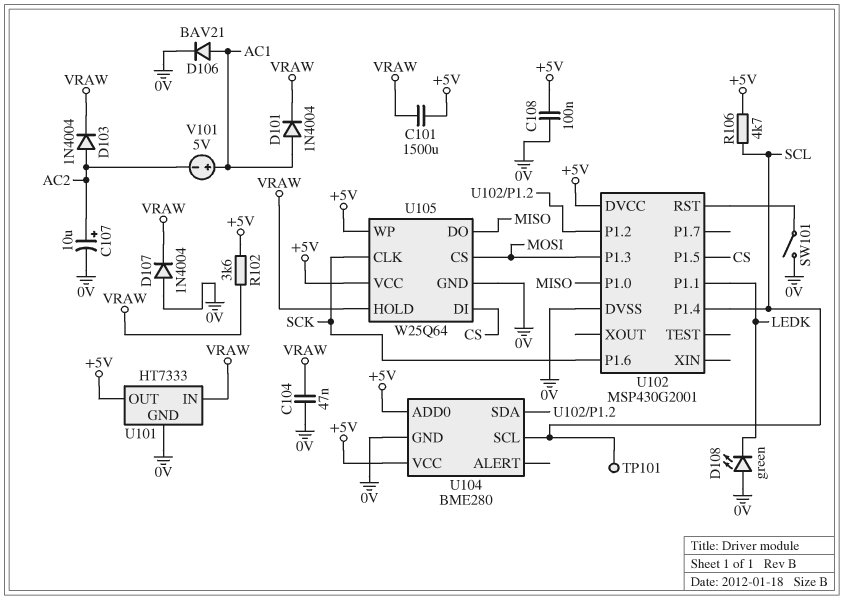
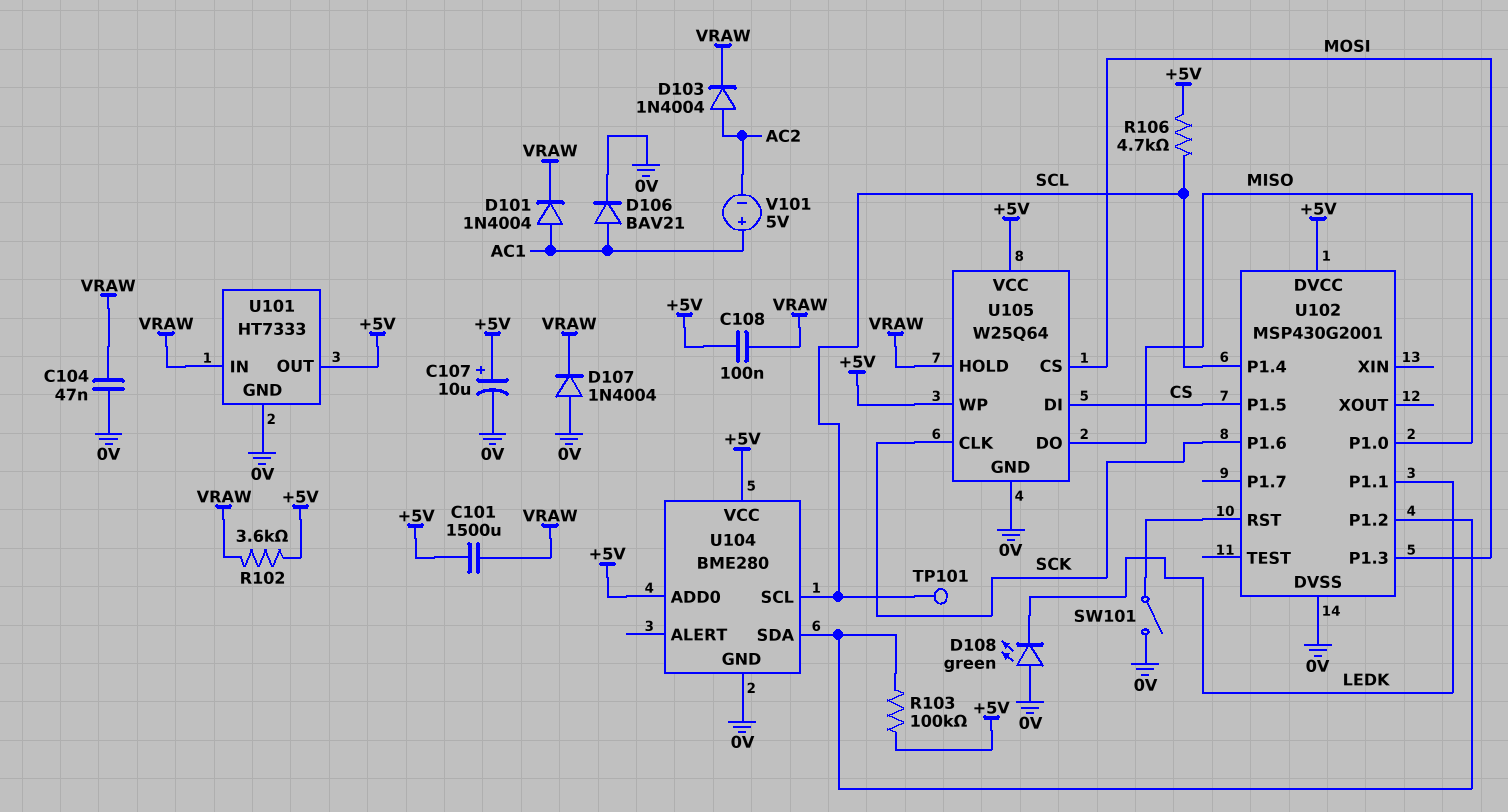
C107: 10uF (plus AC2, minus 0V) -> 10uF (plus +5V, minus 0V)
C108: 100nF (+5V, 0V) -> 100nF (+5V, VRAW)
R103: none -> 100k (+5V, U102/P1.2)

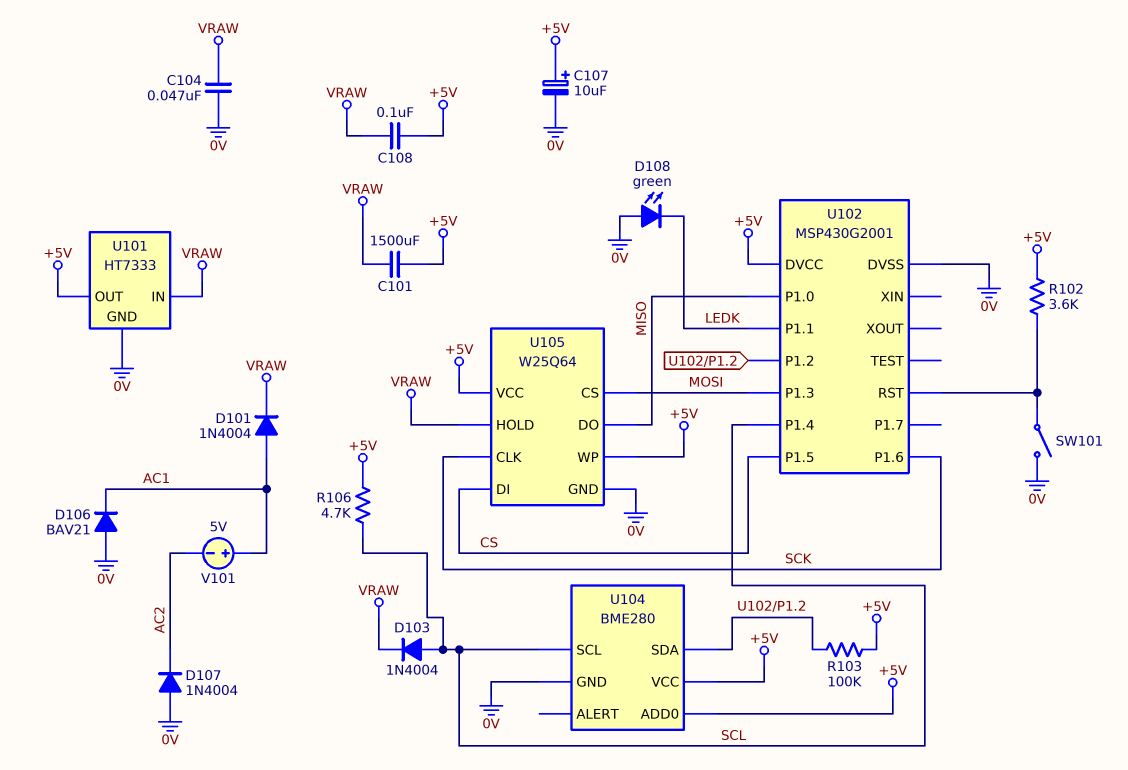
D103: diode 1N4004 (A AC2, K VRAW) -> diode 1N4004 (A SCL, K VRAW)
D106: diode BAV21 (A AC1, K 0V) -> diode BAV21 (A 0V, K AC1)
D107: diode 1N4004 (A 0V, K VRAW) -> diode 1N4004 (A 0V, K AC2)
R102: 3.6k (+5V, VRAW) -> 3.6k (+5V, U102/RST)
TP101: test point (SCL) -> none

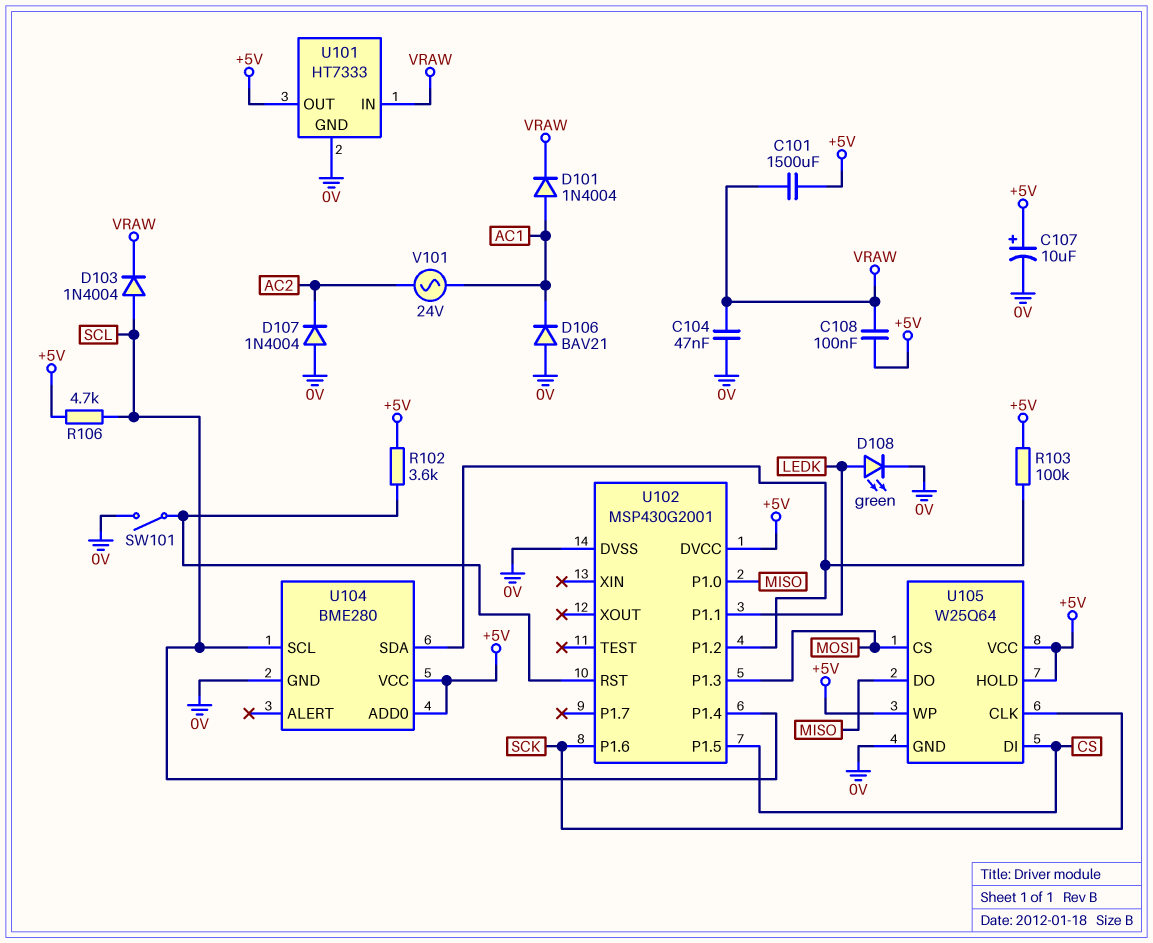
D108: LED green (A 0V, K LEDK) -> LED green (A LEDK, K 0V)
U105 pin HOLD: VRAW -> +5V
V101: 5V (plus AC1, minus AC2) -> AC 24V (AC1, AC2)

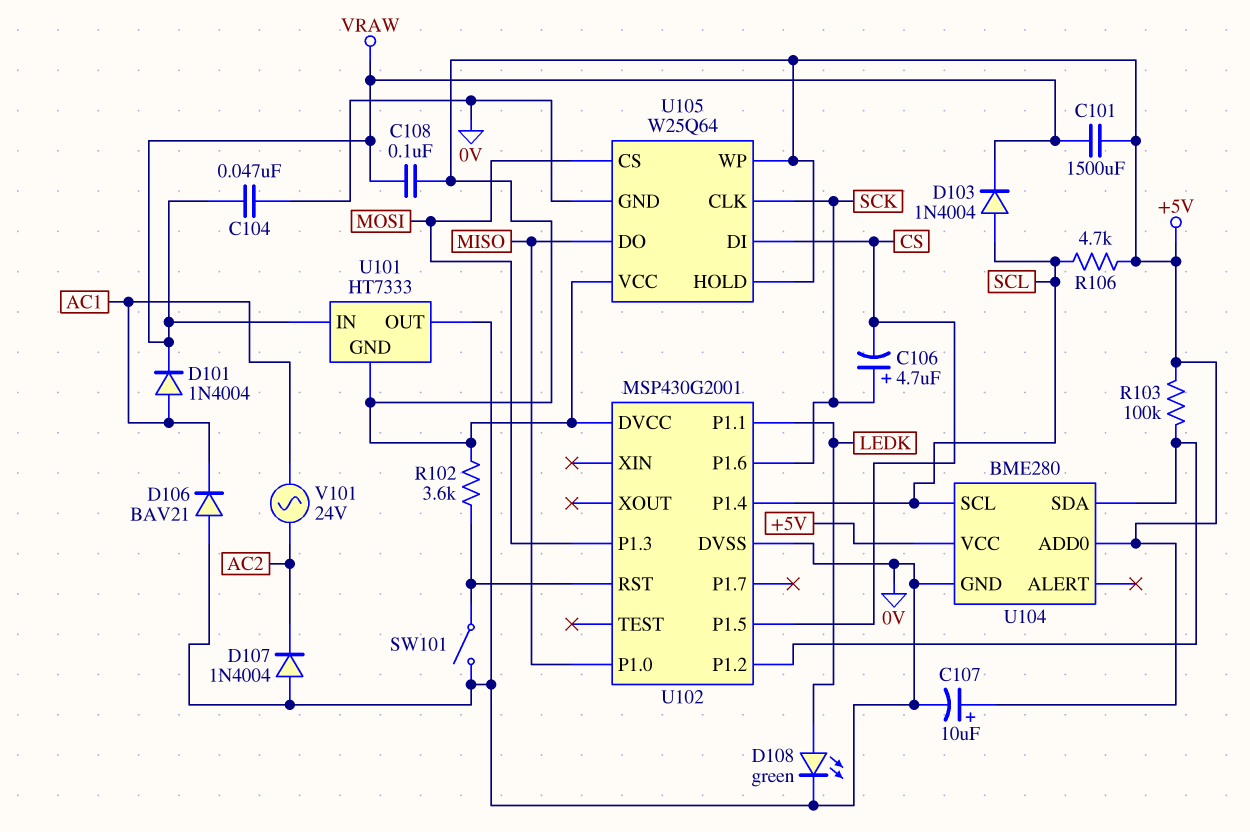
C106: none -> 4.7uF (plus SCK, minus CS)
U101 pin GND: 0V -> +5V
U101 pin OUT: +5V -> 0V

